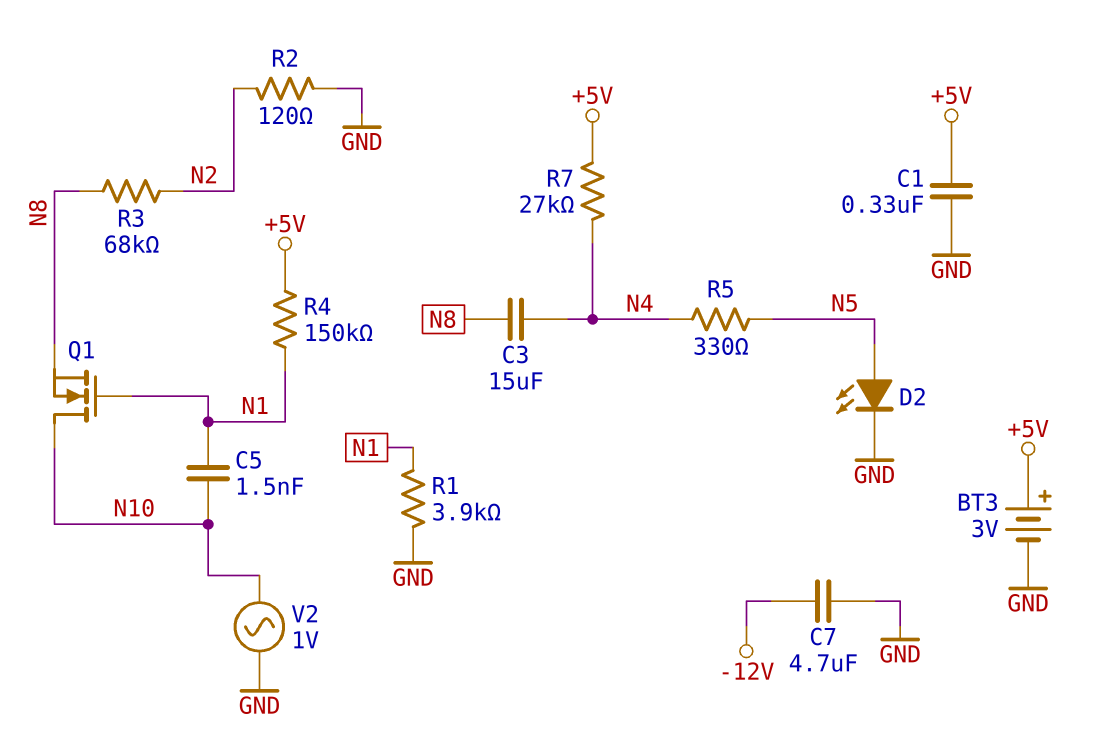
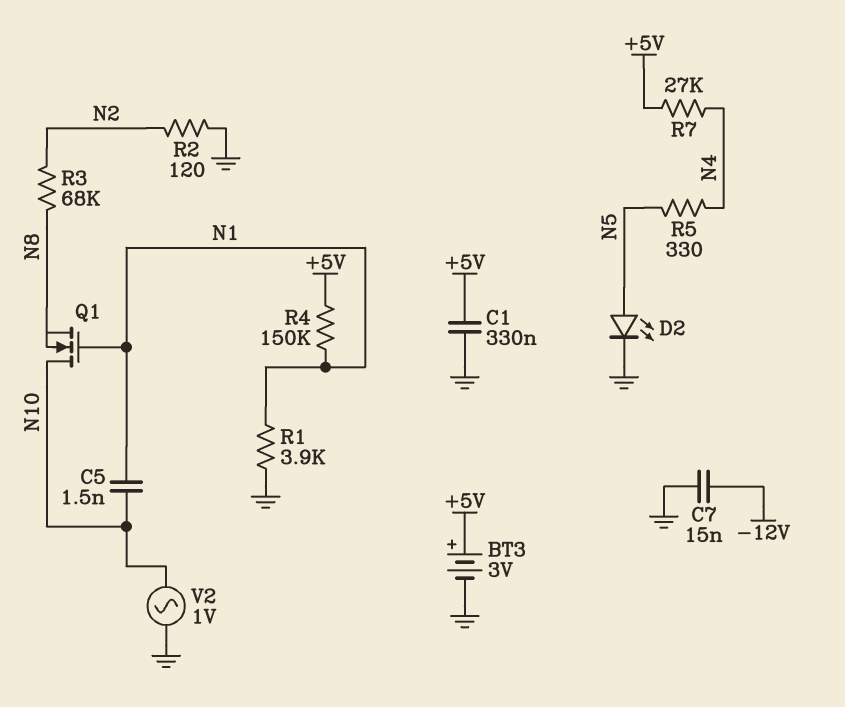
C3: 15uF (N4, N8) -> none
C7: 4.7uF (-12V, GND) -> 15nF (-12V, GND)

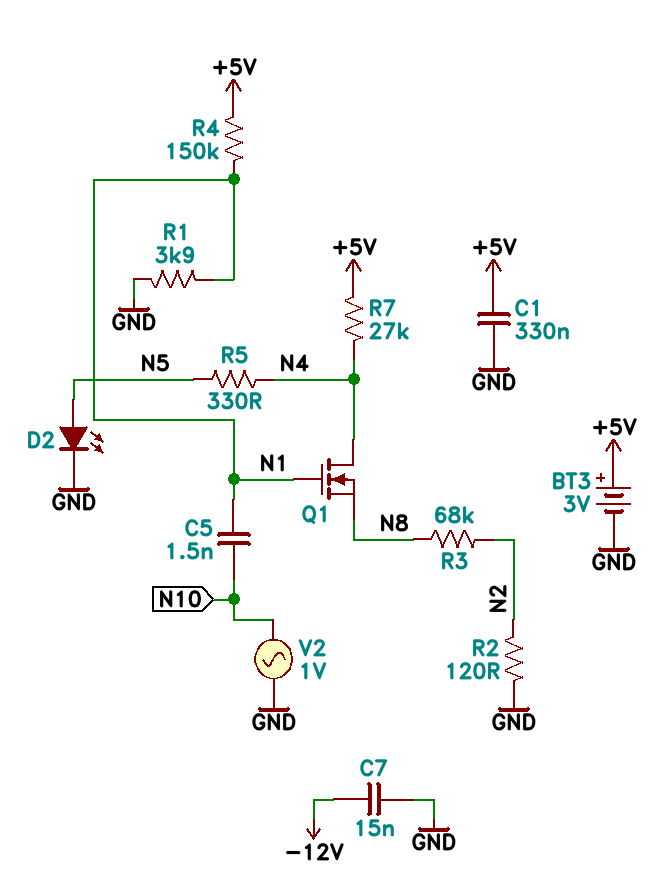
Q1: NMOS (G N1, D N10, S N8) -> NMOS (G N1, D N4, S N8)

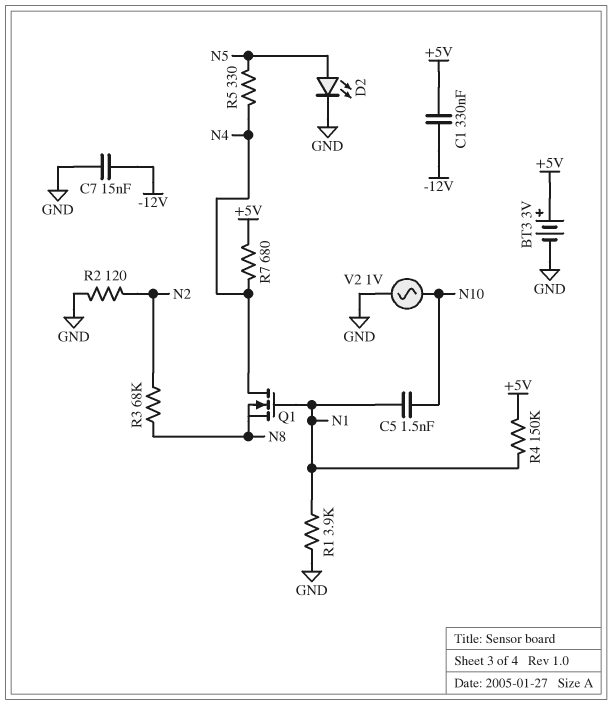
C1: 330nF (+5V, GND) -> 330nF (+5V, -12V)
R7: 27k (+5V, N4) -> 680 (+5V, N4)

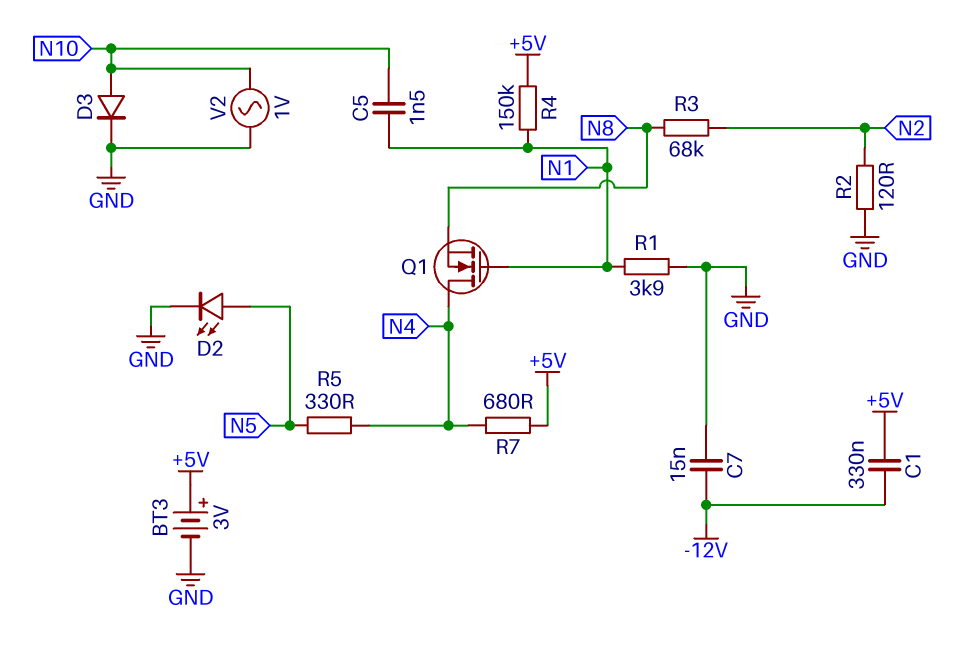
D3: none -> diode (A N10, K GND)

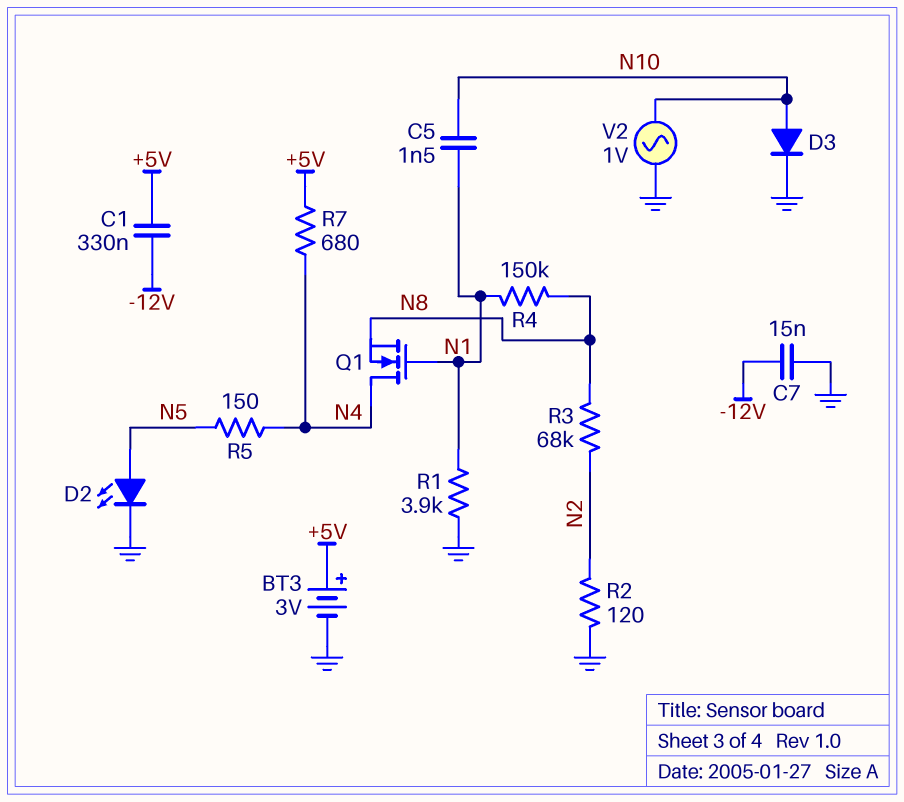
R4: 150k (+5V, N1) -> 150k (N1, N8)
R5: 330 (N4, N5) -> 150 (N4, N5)

